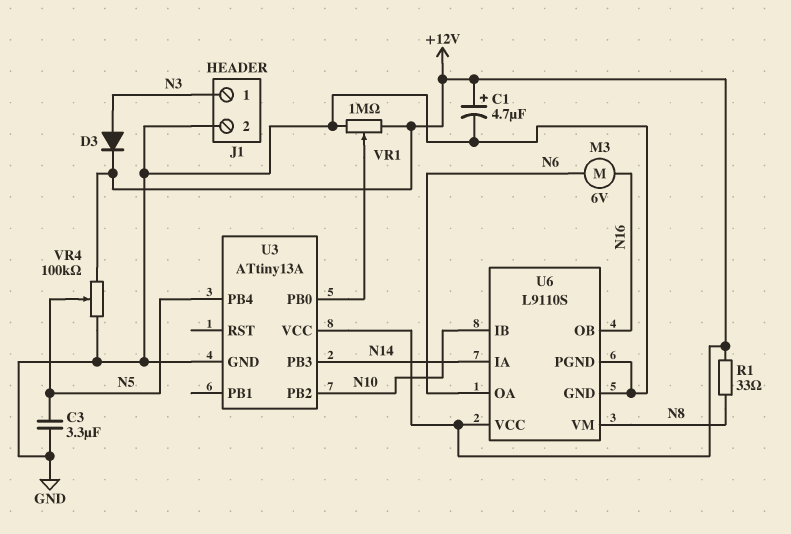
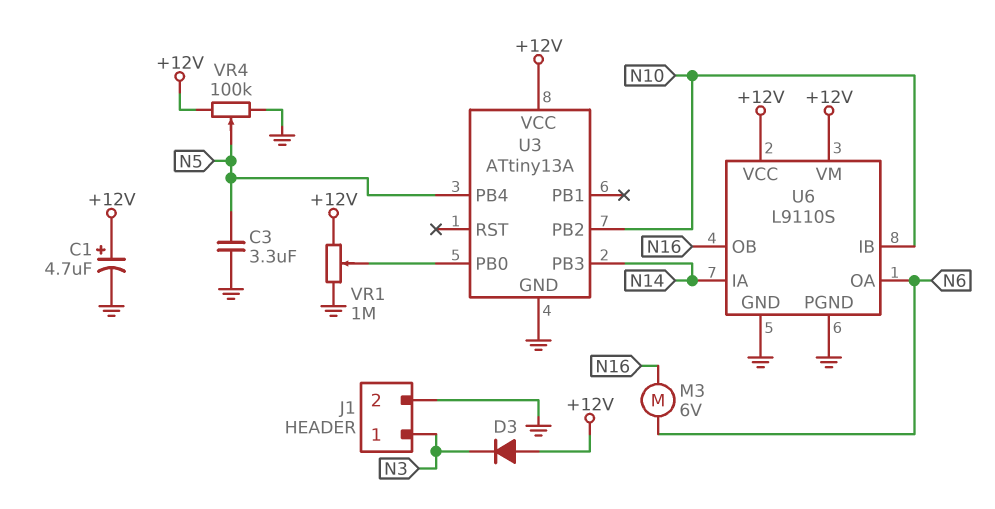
D3: diode (A N3, K +12V) -> diode (A +12V, K N3)
R1: 33 (+12V, N8) -> none
U6 pin VM: N8 -> +12V

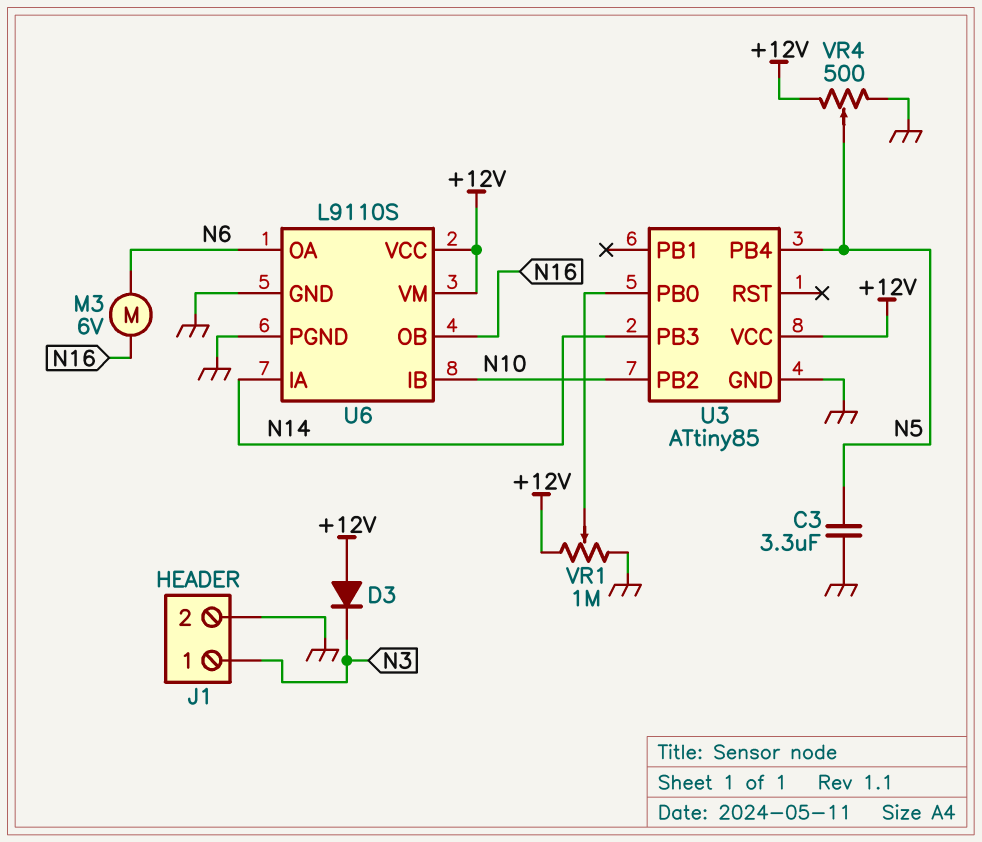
C1: 4.7uF (plus +12V, minus GND) -> none
U3: ATtiny13A -> ATtiny85
VR4: 100k (+12V, GND, wiper N5) -> 500 (+12V, GND, wiper N5)

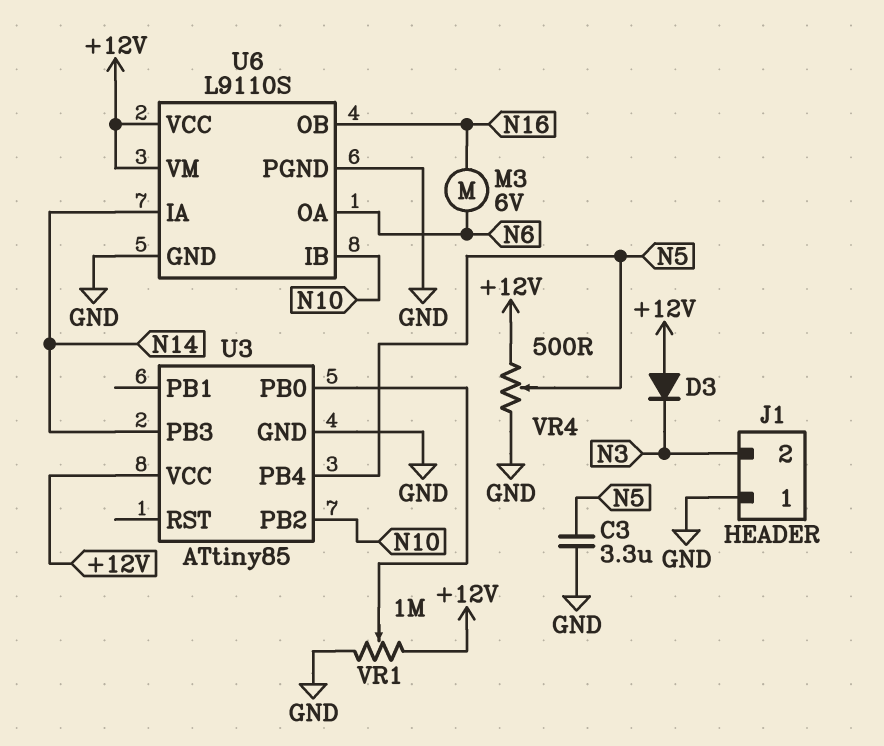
J1 pin 1: N3 -> GND
J1 pin 2: GND -> N3

